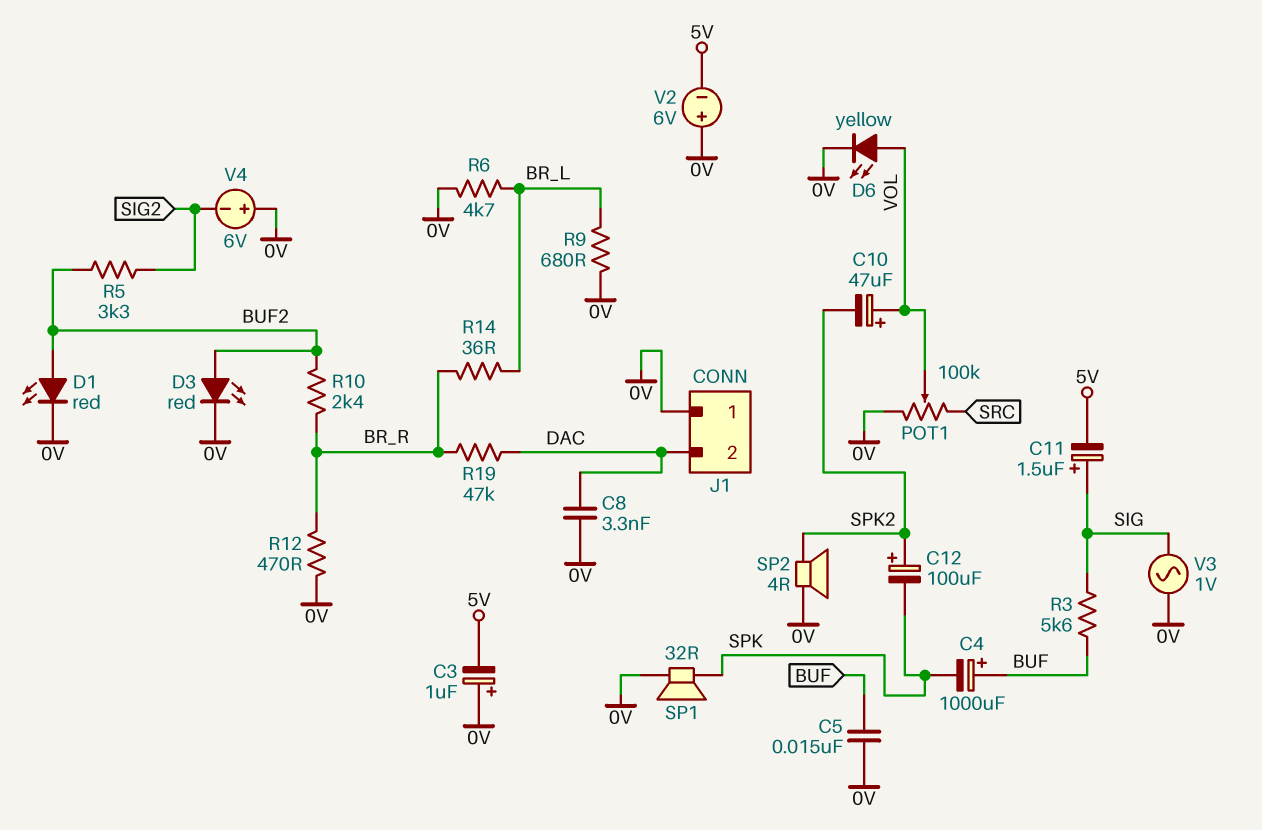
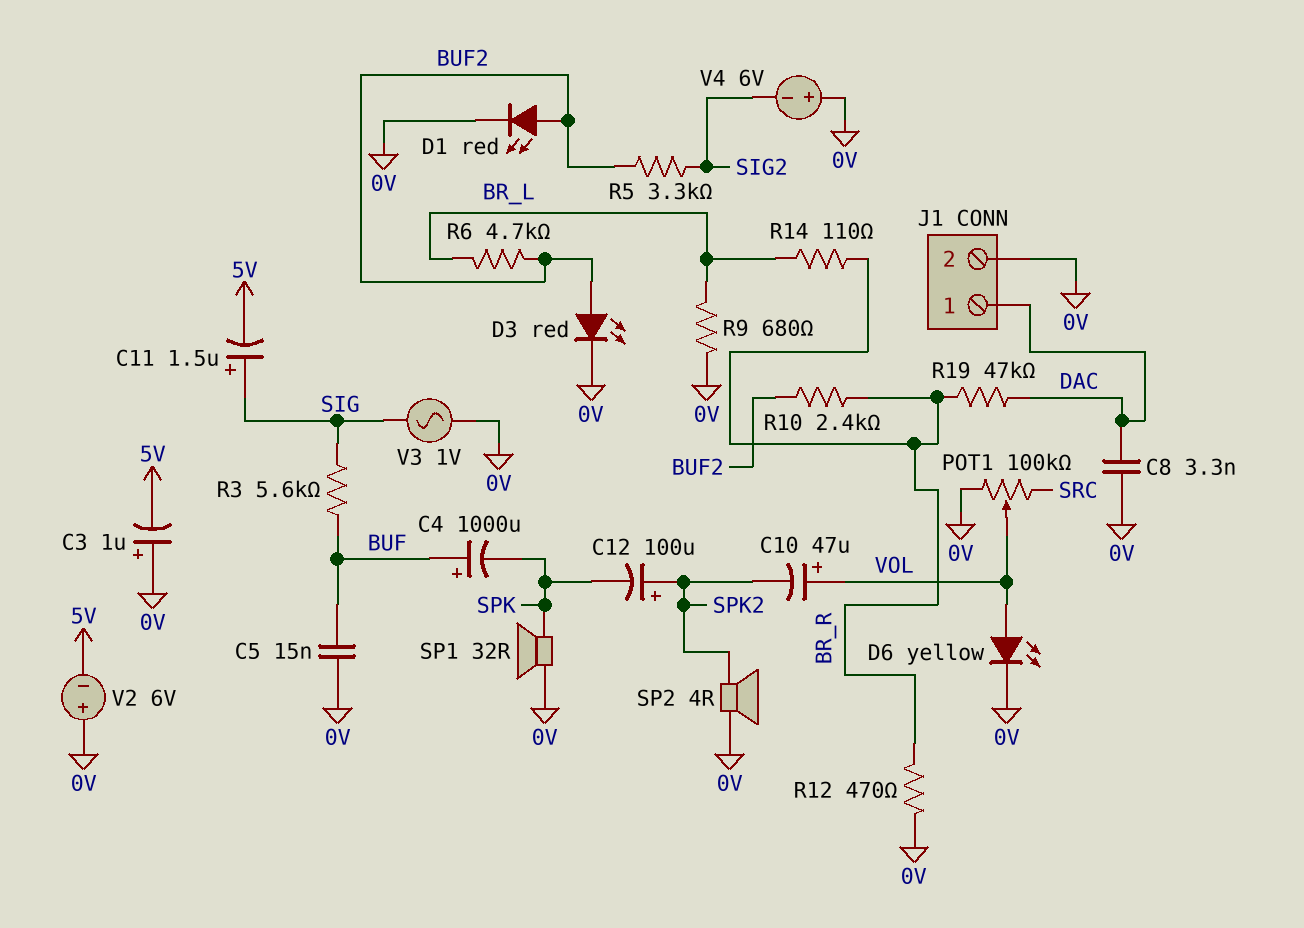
J1 pin 1: 0V -> DAC
J1 pin 2: DAC -> 0V
R6: 4.7k (0V, BR_L) -> 4.7k (BR_L, BUF2)
R14: 36 (BR_L, BR_R) -> 110 (BR_L, BR_R)

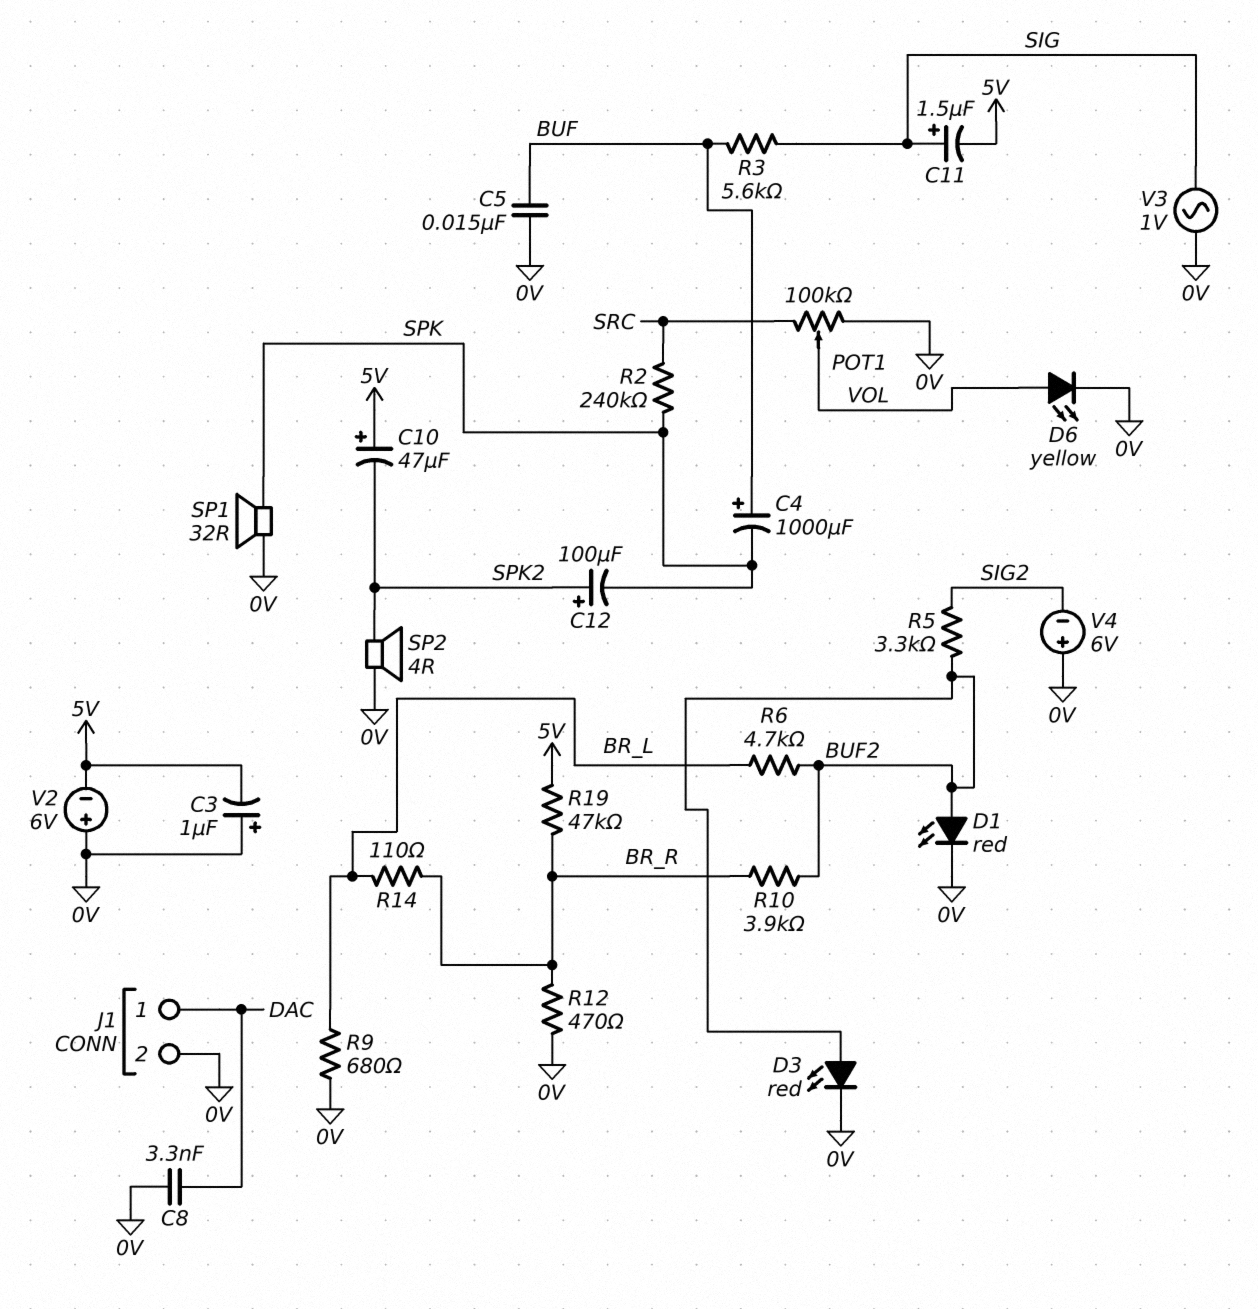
C10: 47uF (plus VOL, minus SPK2) -> 47uF (plus 5V, minus SPK2)
R2: none -> 240k (SPK, SRC)
R10: 2.4k (BR_R, BUF2) -> 3.9k (BR_R, BUF2)
R19: 47k (BR_R, DAC) -> 47k (5V, BR_R)

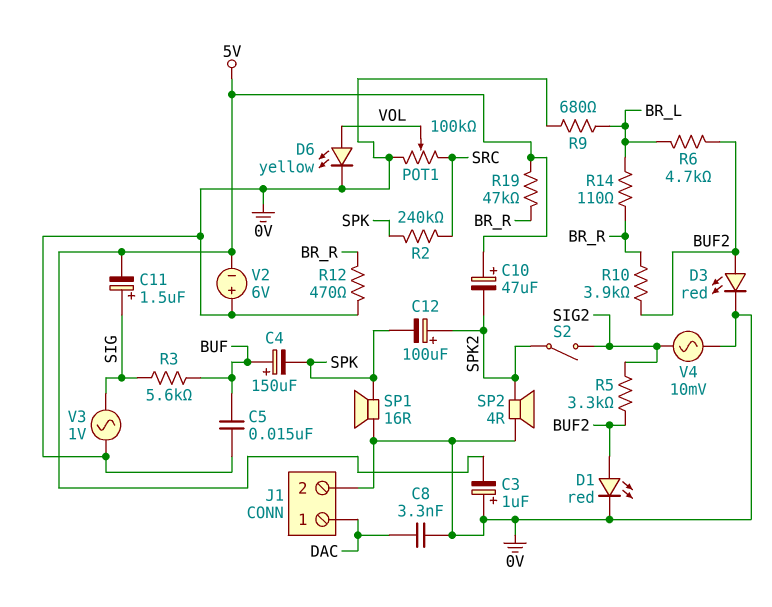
C4: 1000uF (plus BUF, minus SPK) -> 150uF (plus BUF, minus SPK)
S2: none -> switch (SIG2, SPK2)
SP1: speaker 32R (0V, SPK) -> speaker 16R (0V, SPK)
V4: 6V (plus 0V, minus SIG2) -> AC 10mV (0V, SIG2)

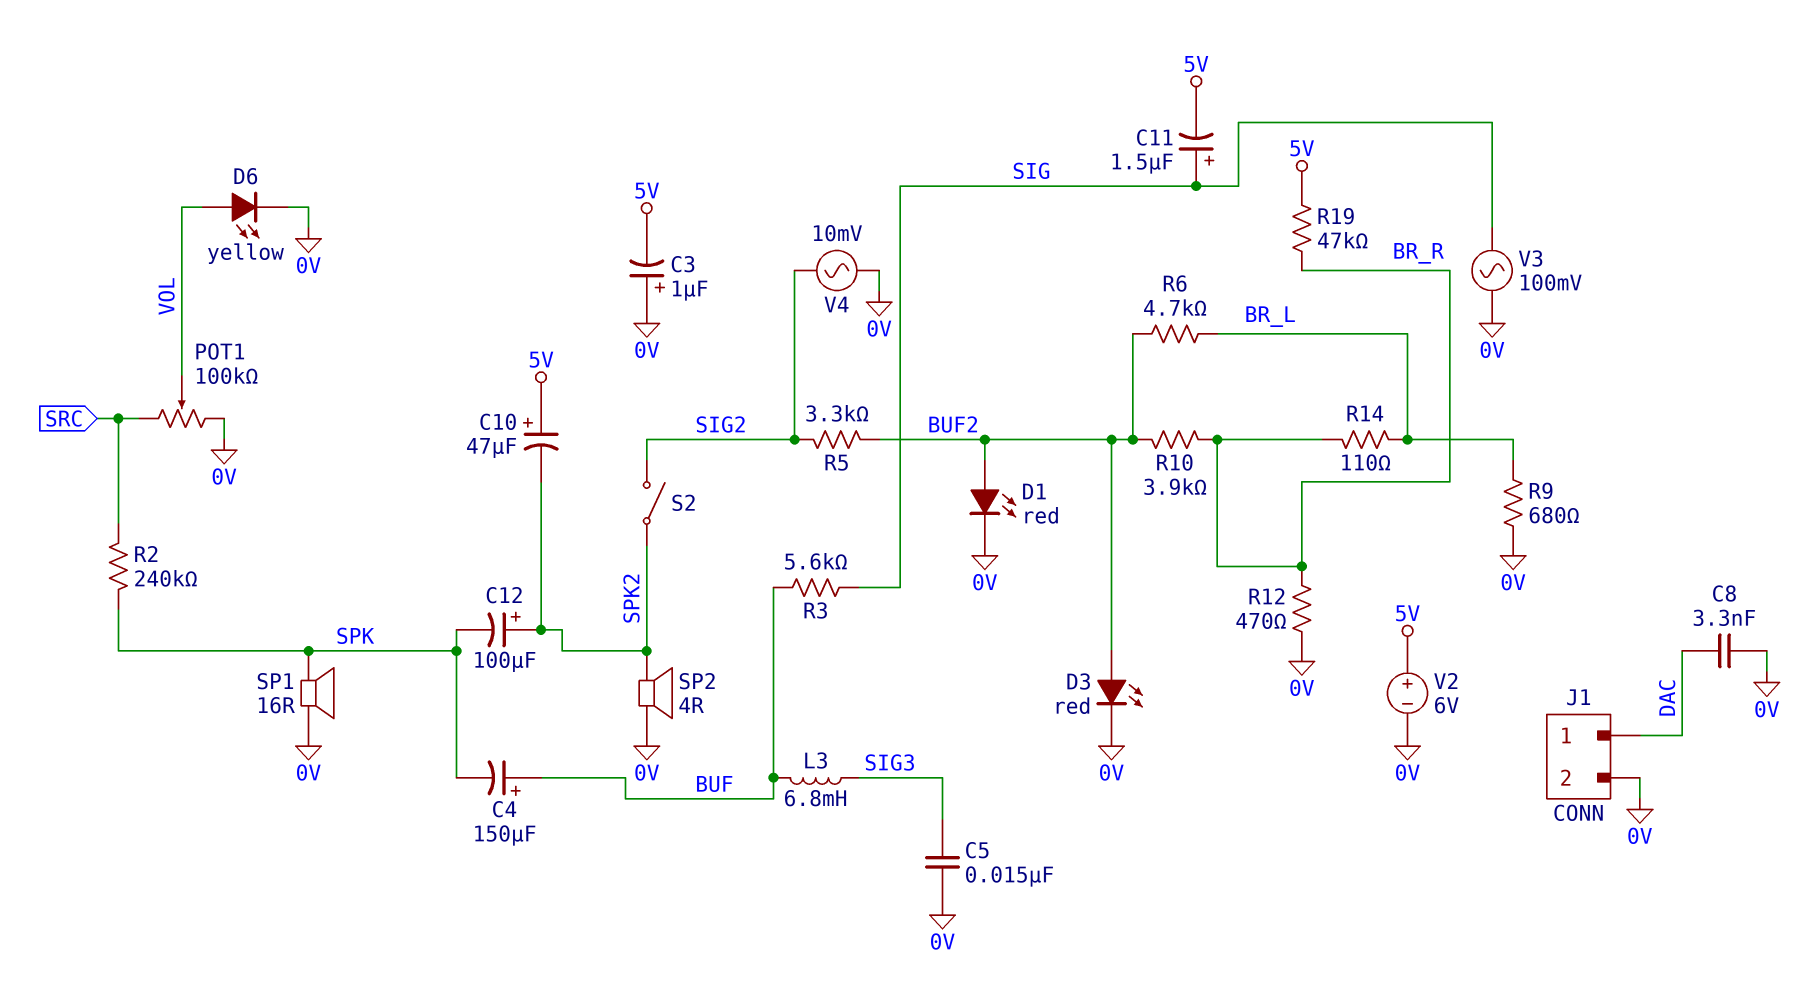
C5: 15nF (0V, BUF) -> 15nF (0V, SIG3)
L3: none -> 6.8mH (BUF, SIG3)
V2: 6V (plus 0V, minus 5V) -> 6V (plus 5V, minus 0V)
V3: AC 1V (0V, SIG) -> AC 100mV (0V, SIG)

